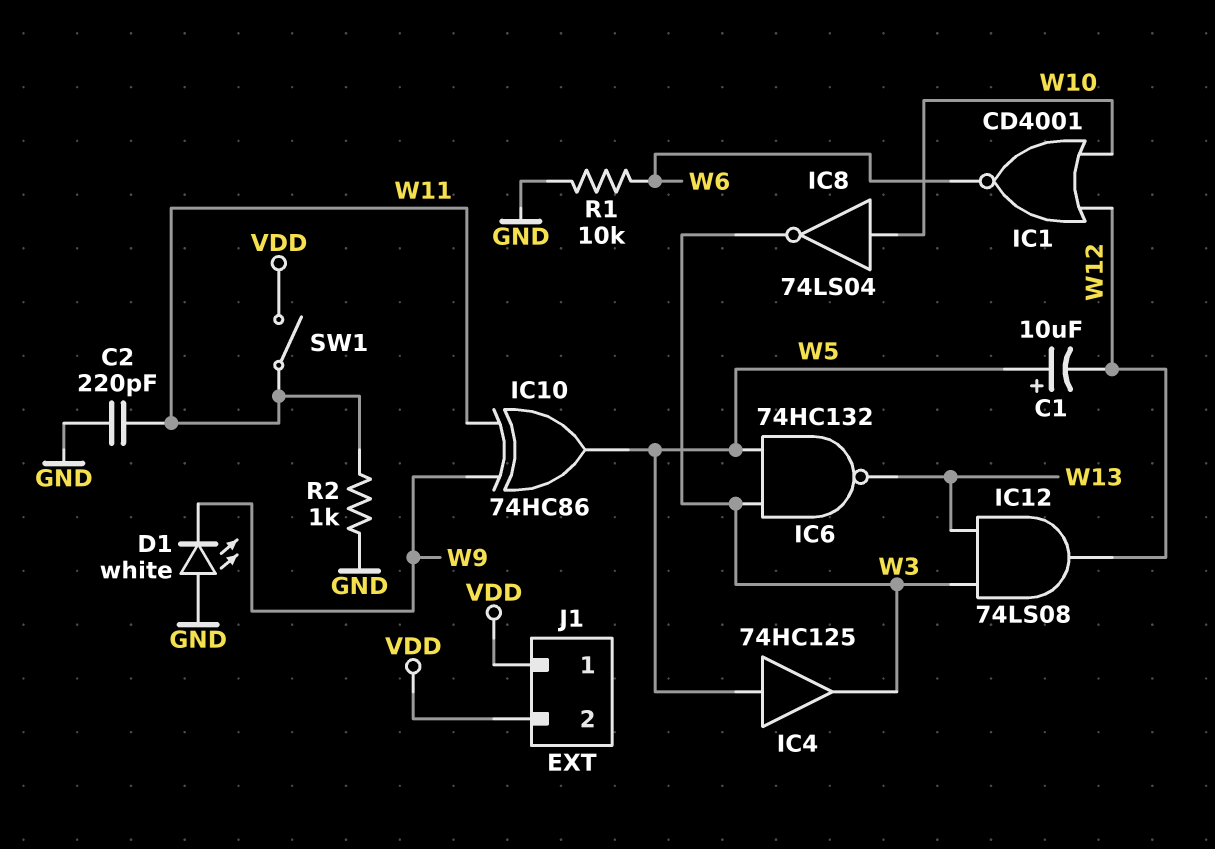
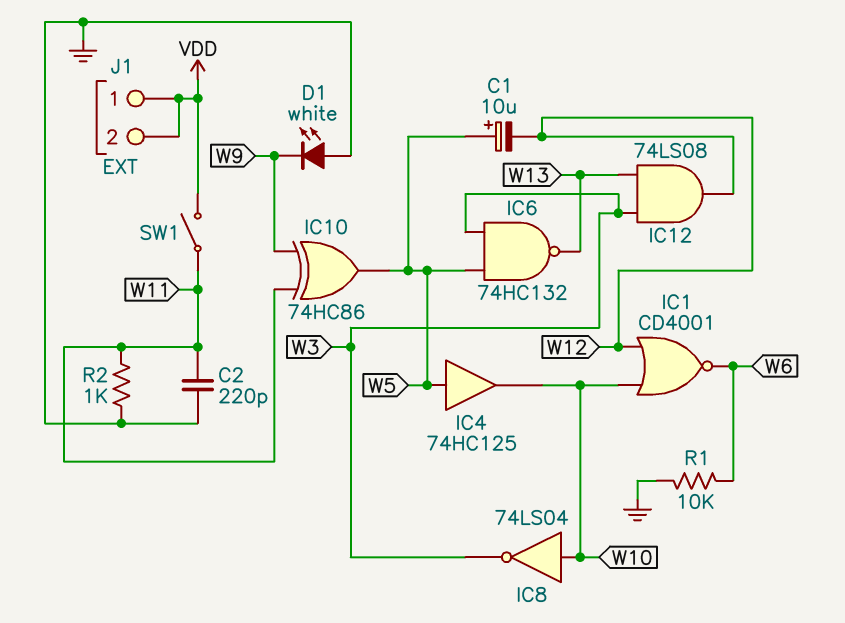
IC4: buffer 74HC125 (in W5, out W3) -> buffer 74HC125 (in W5, out W10)

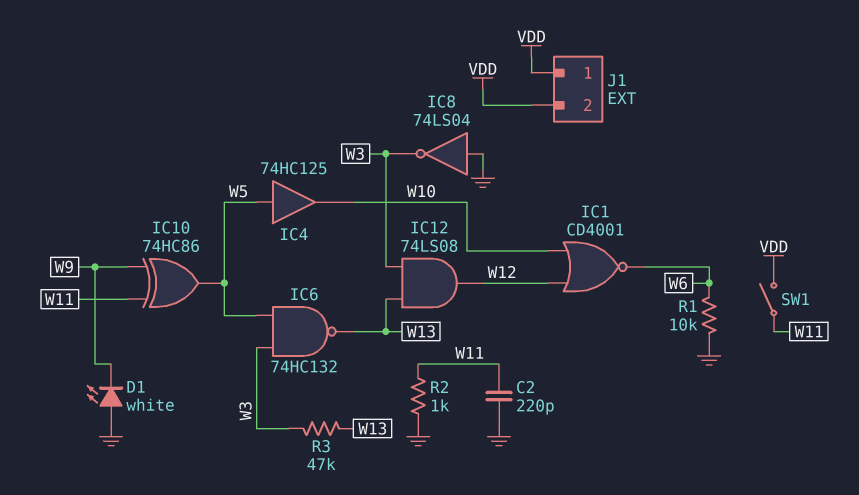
C1: 10uF (plus W5, minus W12) -> none
IC8: NOT 74LS04 (in W10, out W3) -> NOT 74LS04 (in GND, out W3)
R3: none -> 47k (W3, W13)

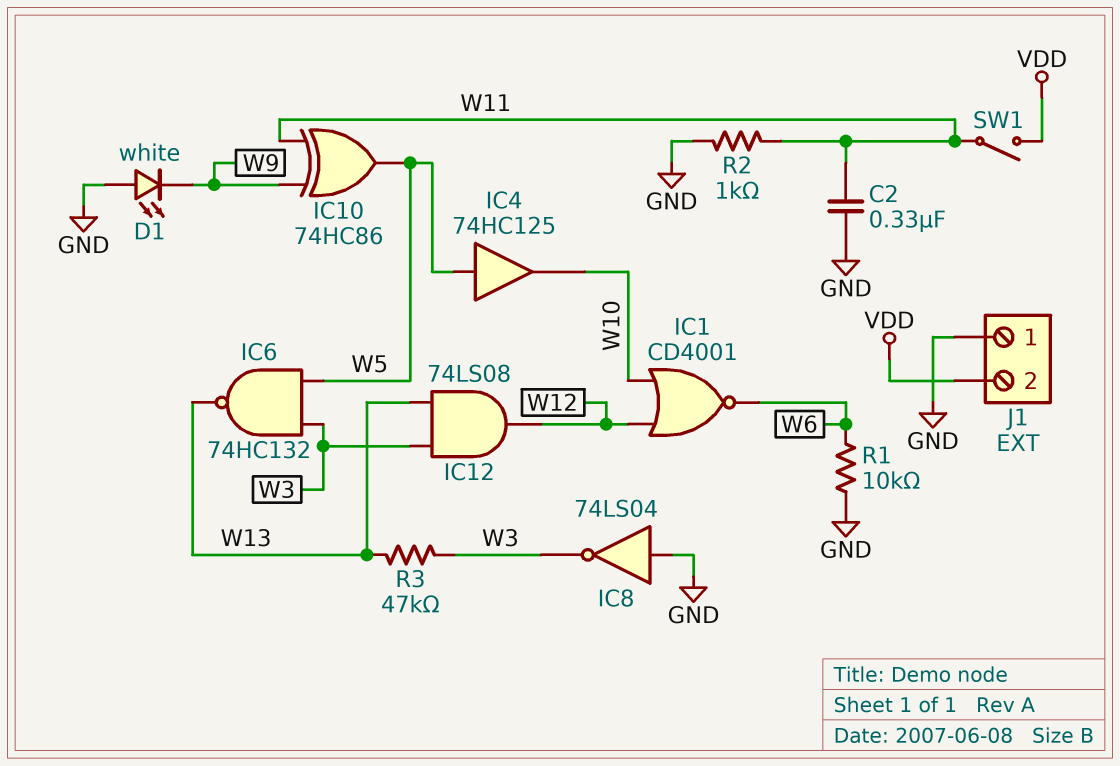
C2: 220pF (GND, W11) -> 330nF (GND, W11)
J1 pin 1: VDD -> GND

